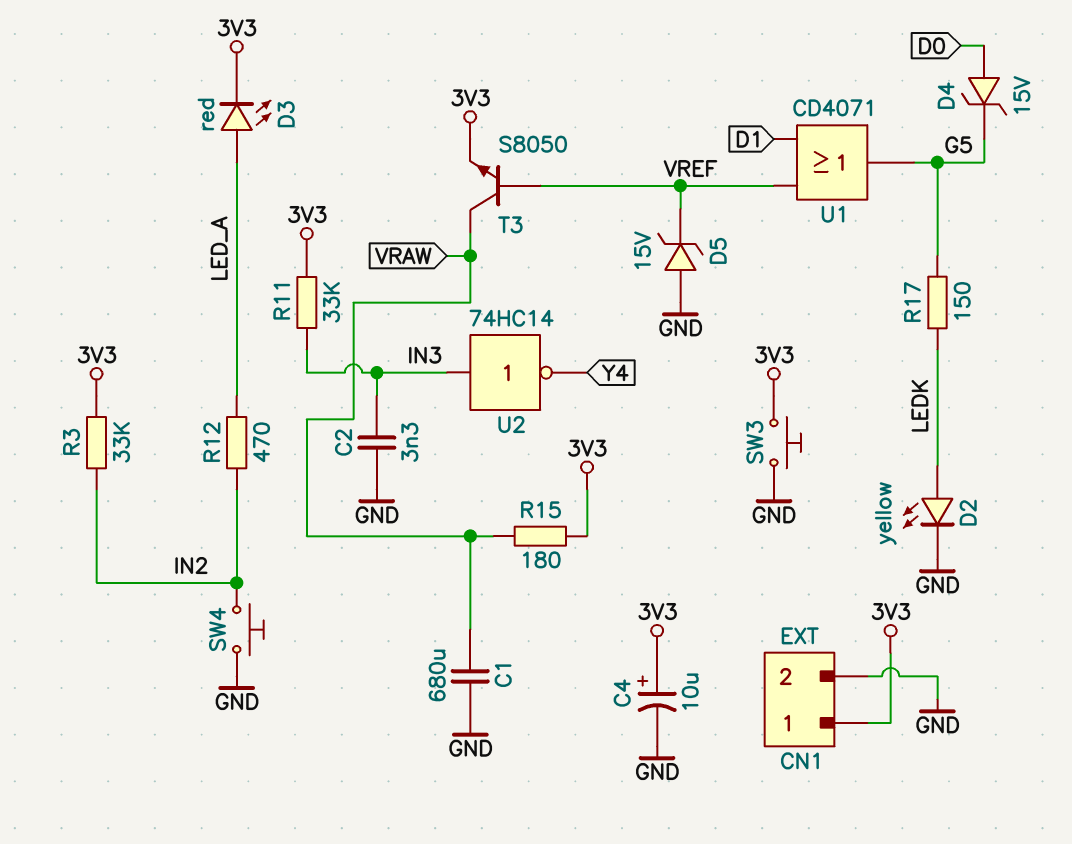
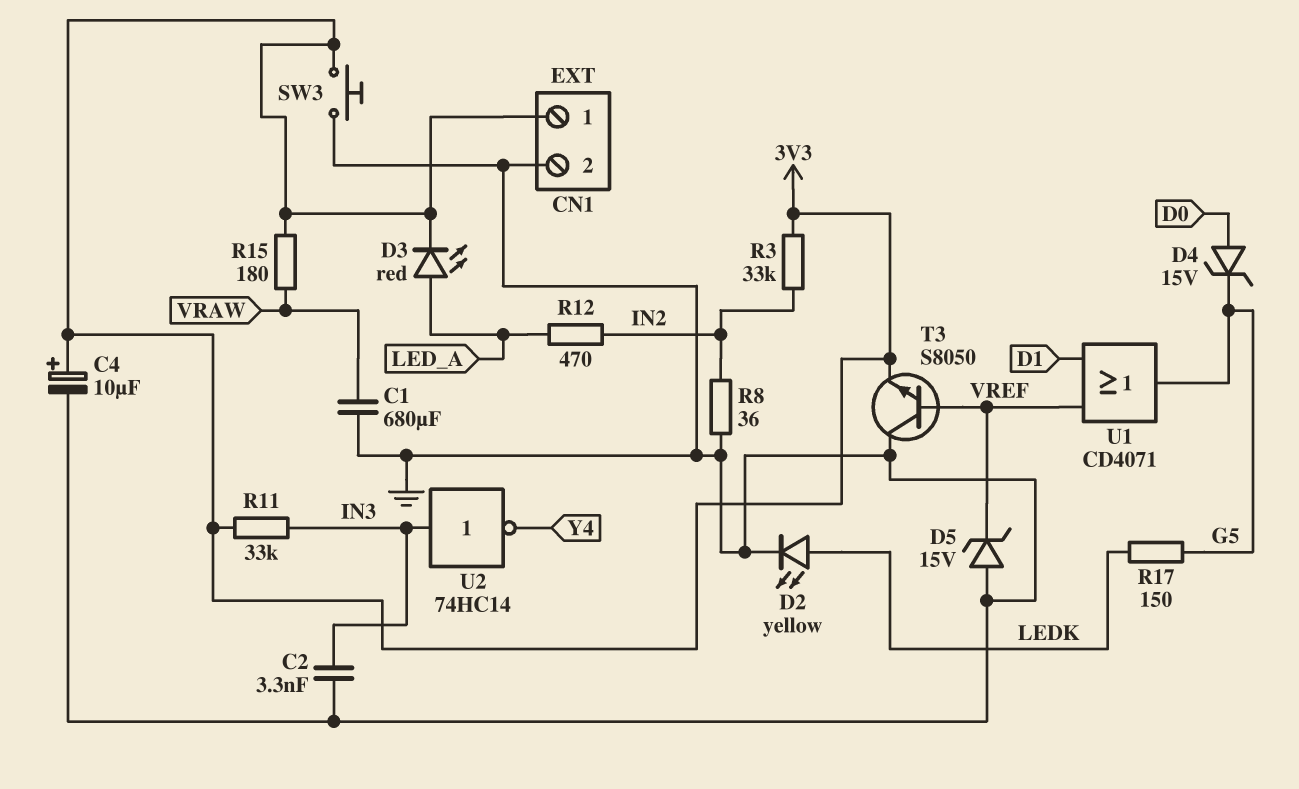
R8: none -> 36 (GND, IN2)
SW4: button (GND, IN2) -> none
T3: NPN S8050 (B VREF, C VRAW, E 3V3) -> NPN S8050 (B VREF, C GND, E 3V3)

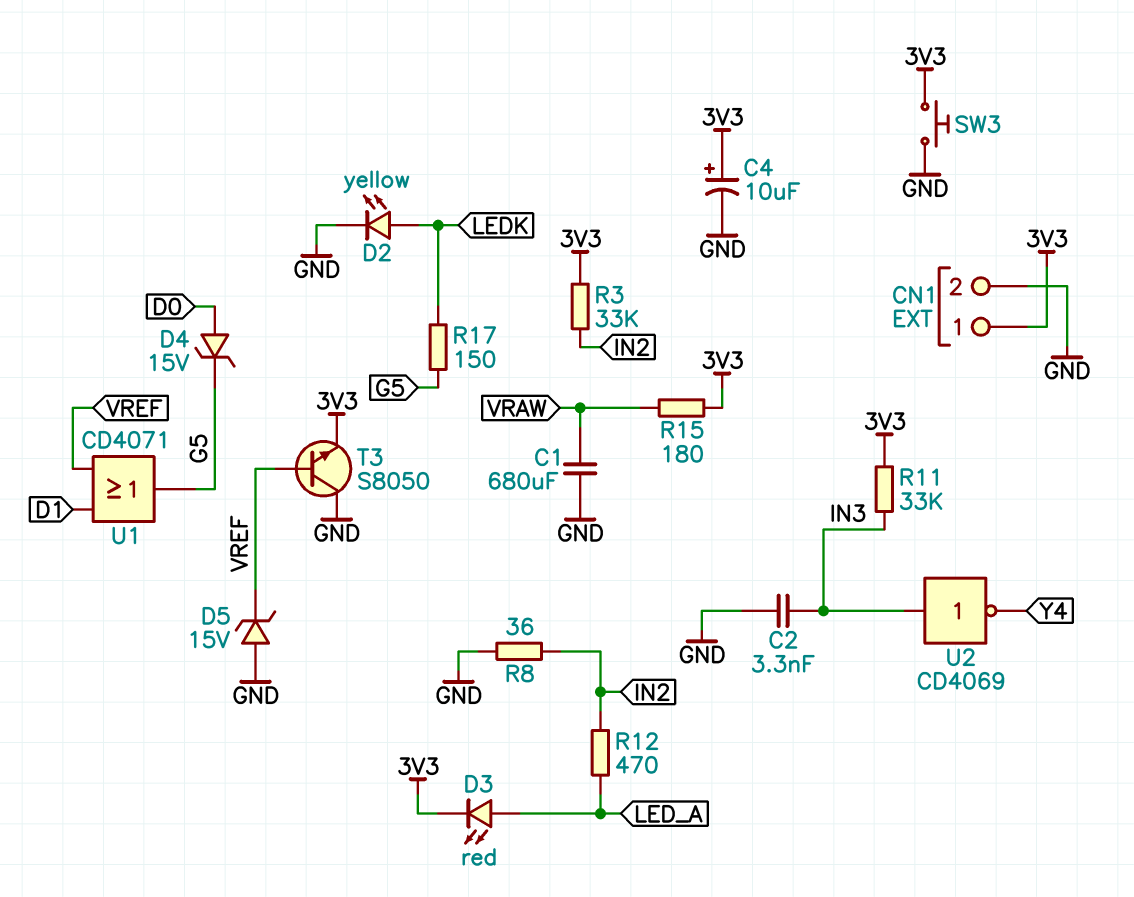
U2: NOT 74HC14 (in IN3, out Y4) -> NOT CD4069 (in IN3, out Y4)

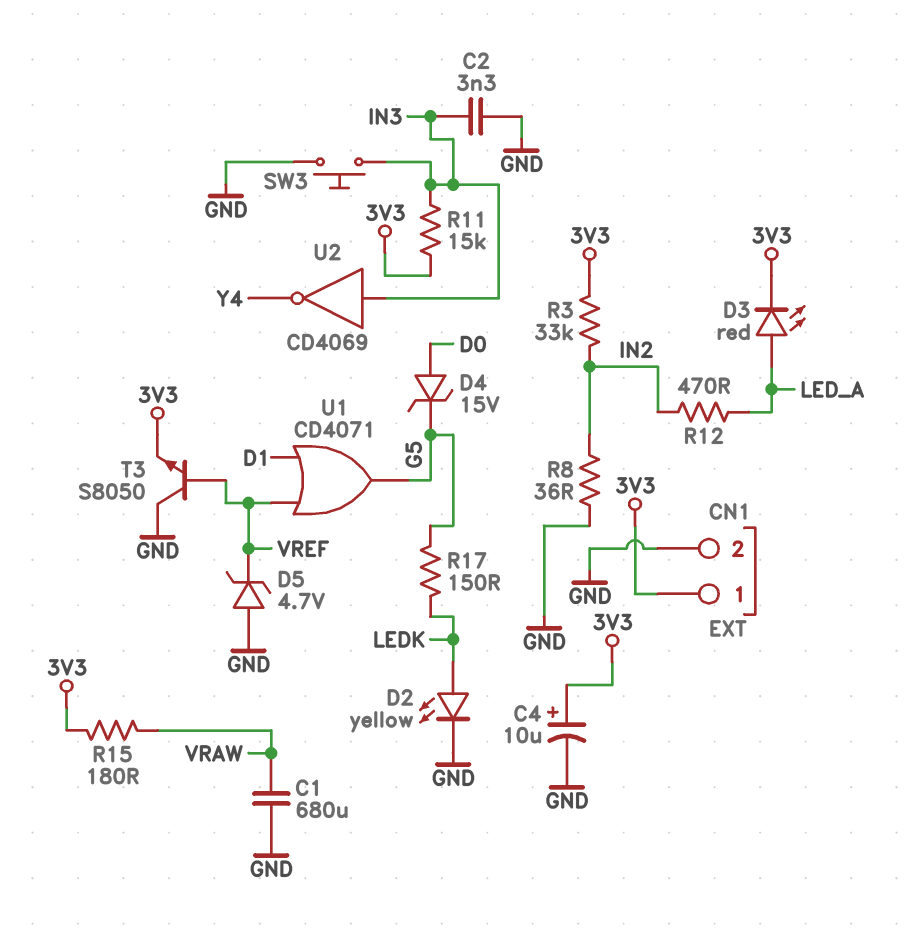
D5: zener 15V (A GND, K VREF) -> zener 4.7V (A GND, K VREF)
R11: 33k (3V3, IN3) -> 15k (3V3, IN3)
SW3: button (3V3, GND) -> button (GND, IN3)

